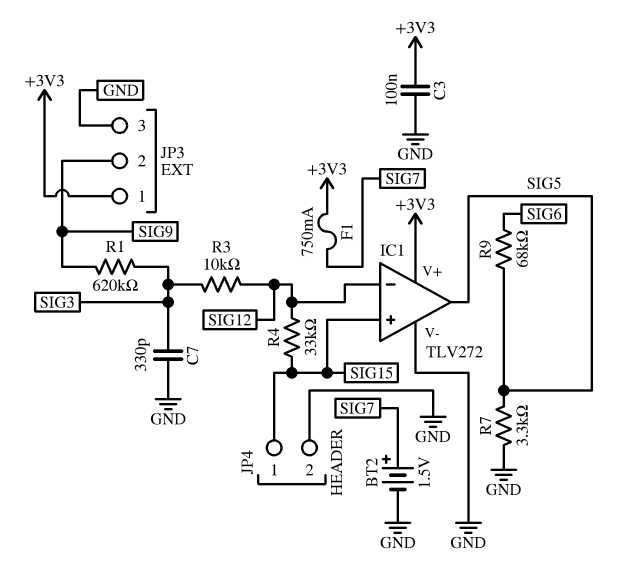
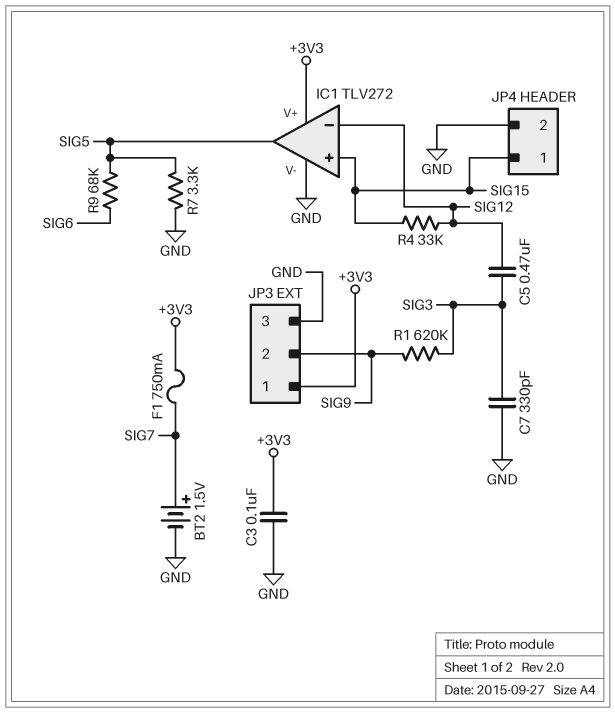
C5: none -> 470nF (SIG3, SIG12)
R3: 10k (SIG3, SIG12) -> none

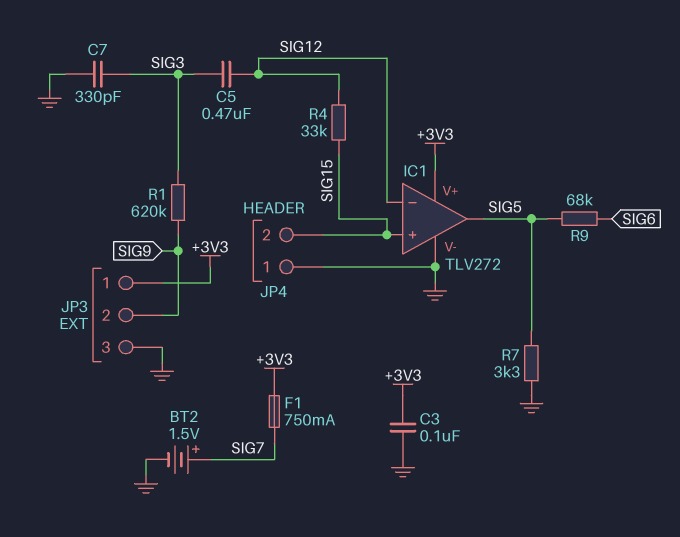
JP4 pin 1: SIG15 -> GND
JP4 pin 2: GND -> SIG15

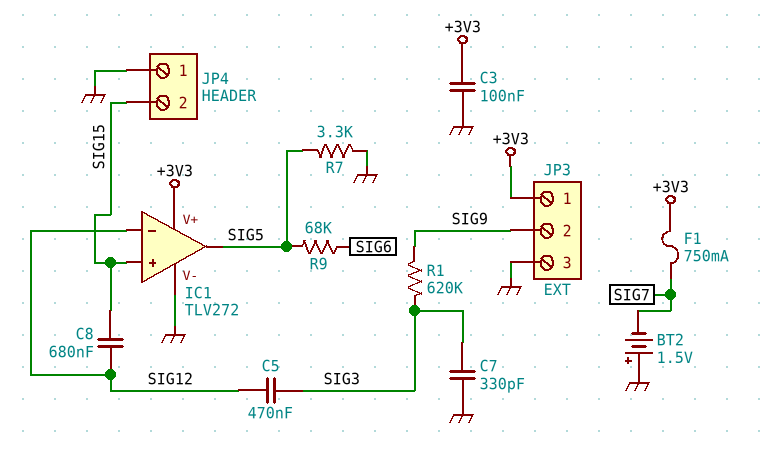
BT2: 1.5V (plus SIG7, minus GND) -> 1.5V (plus GND, minus SIG7)
C8: none -> 680nF (SIG12, SIG15)
R4: 33k (SIG12, SIG15) -> none

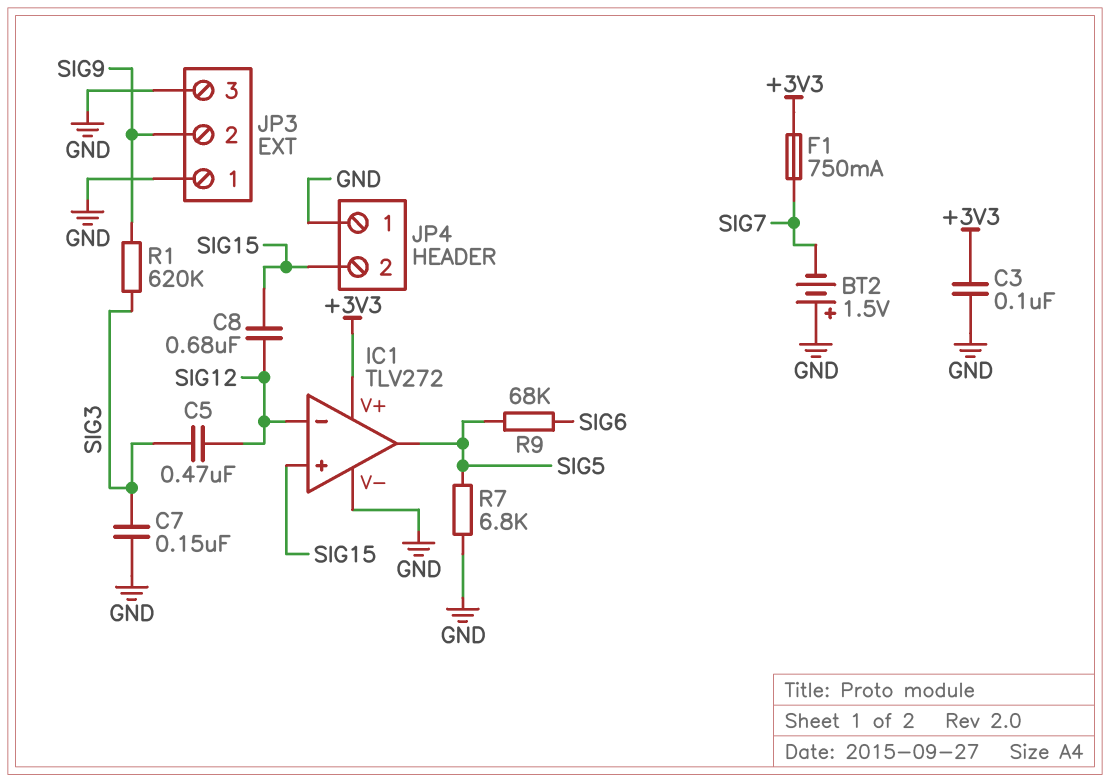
C7: 330pF (GND, SIG3) -> 150nF (GND, SIG3)
JP3 pin 1: +3V3 -> GND
R7: 3.3k (GND, SIG5) -> 6.8k (GND, SIG5)

